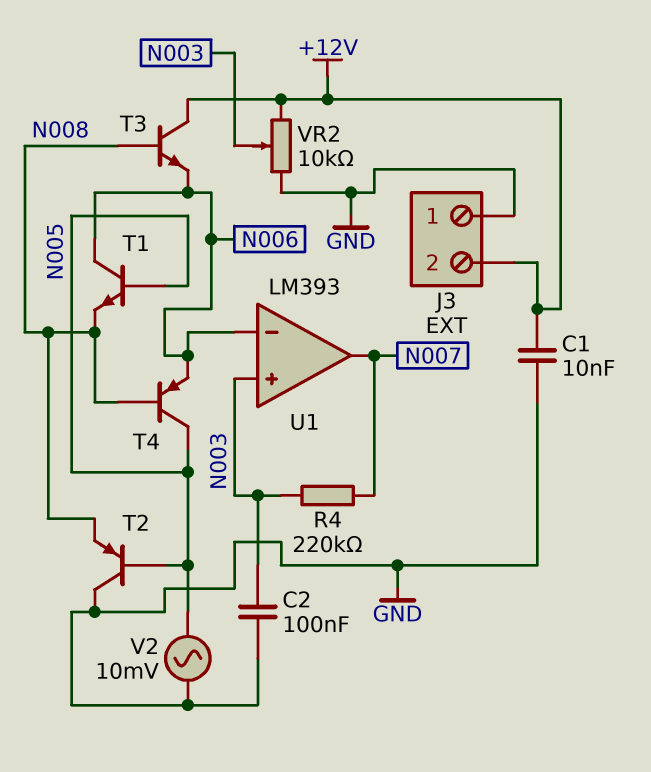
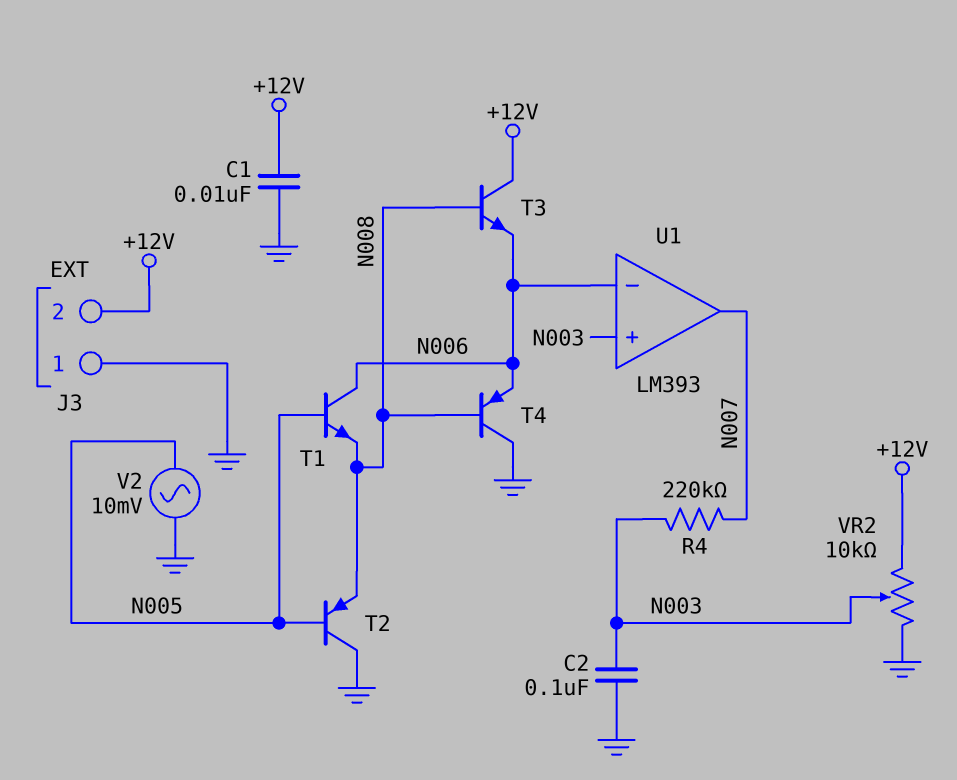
T4: PNP (B N008, C N005, E N006) -> PNP (B N008, C GND, E N006)

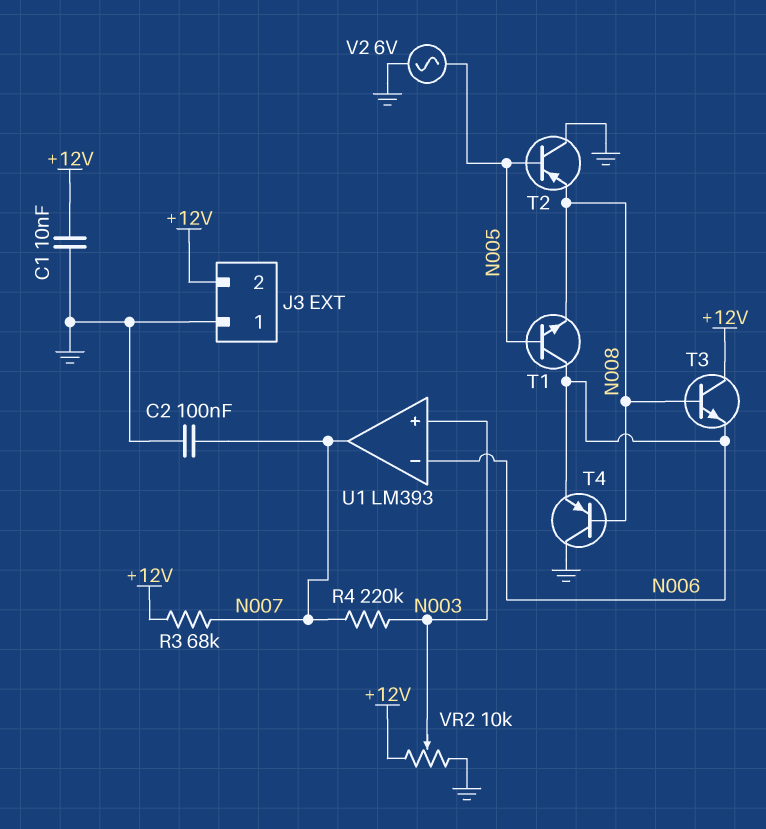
C2: 100nF (GND, N003) -> 100nF (GND, N007)
R3: none -> 68k (+12V, N007)
V2: AC 10mV (GND, N005) -> AC 6V (GND, N005)

